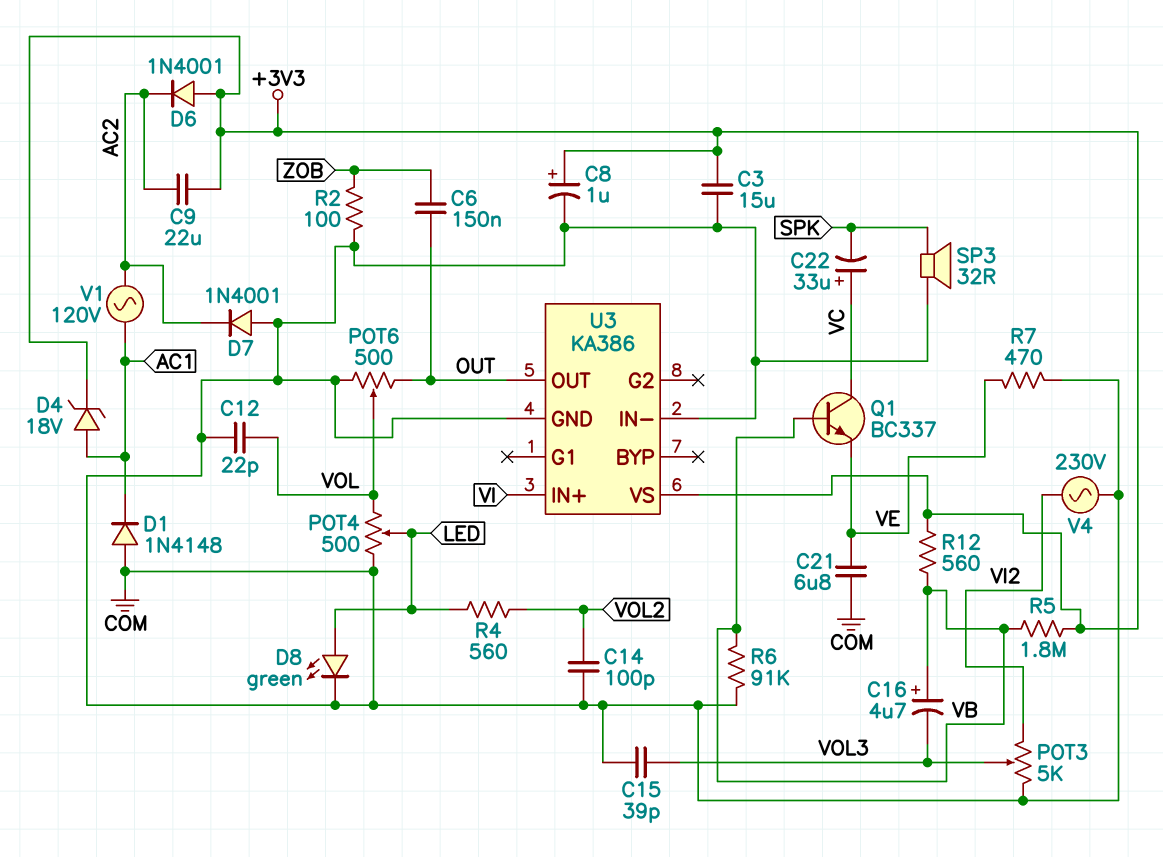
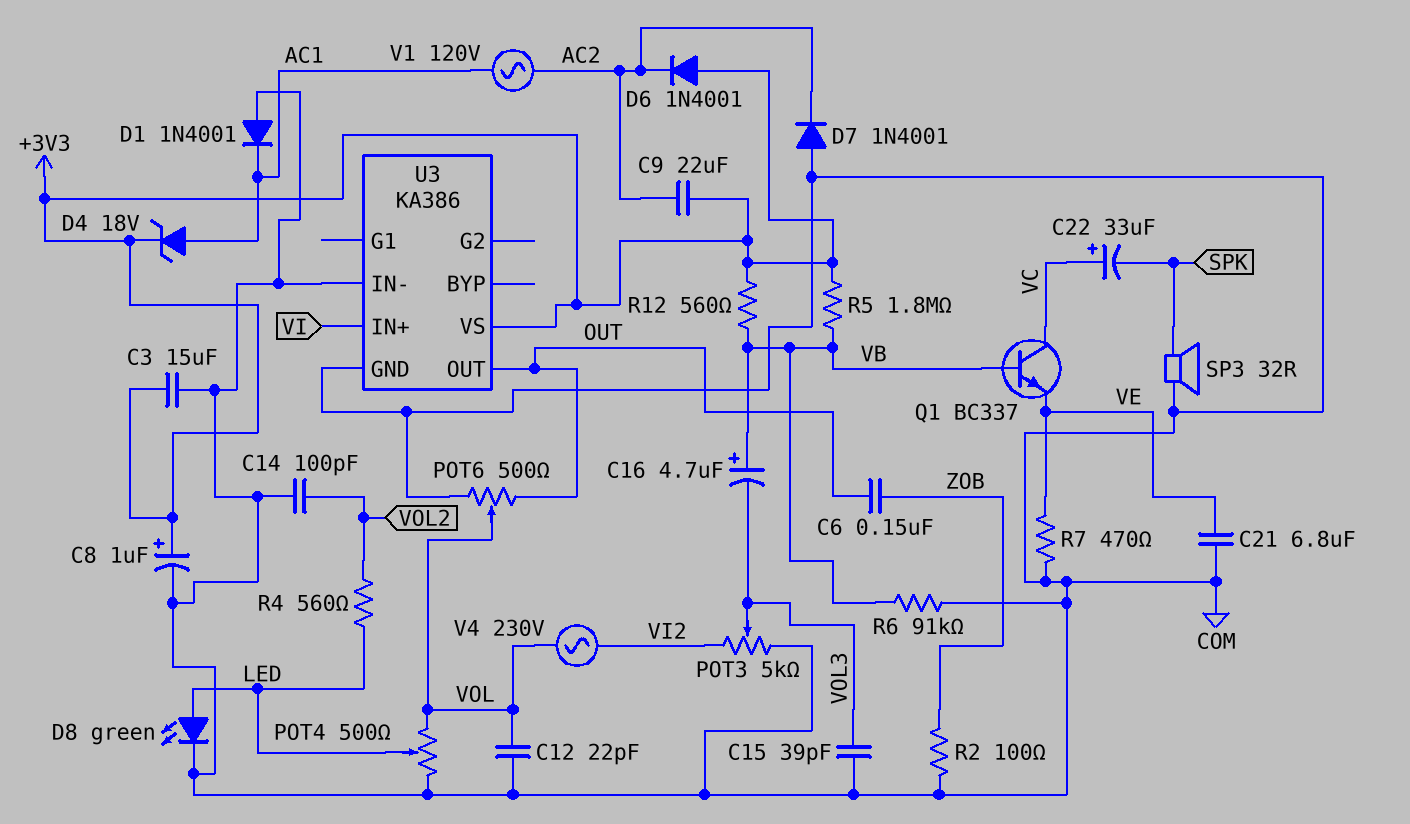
D1: diode 1N4148 (A COM, K AC1) -> diode 1N4001 (A COM, K AC1)
V4: AC 230V (COM, VI2) -> AC 230V (VI2, VOL)

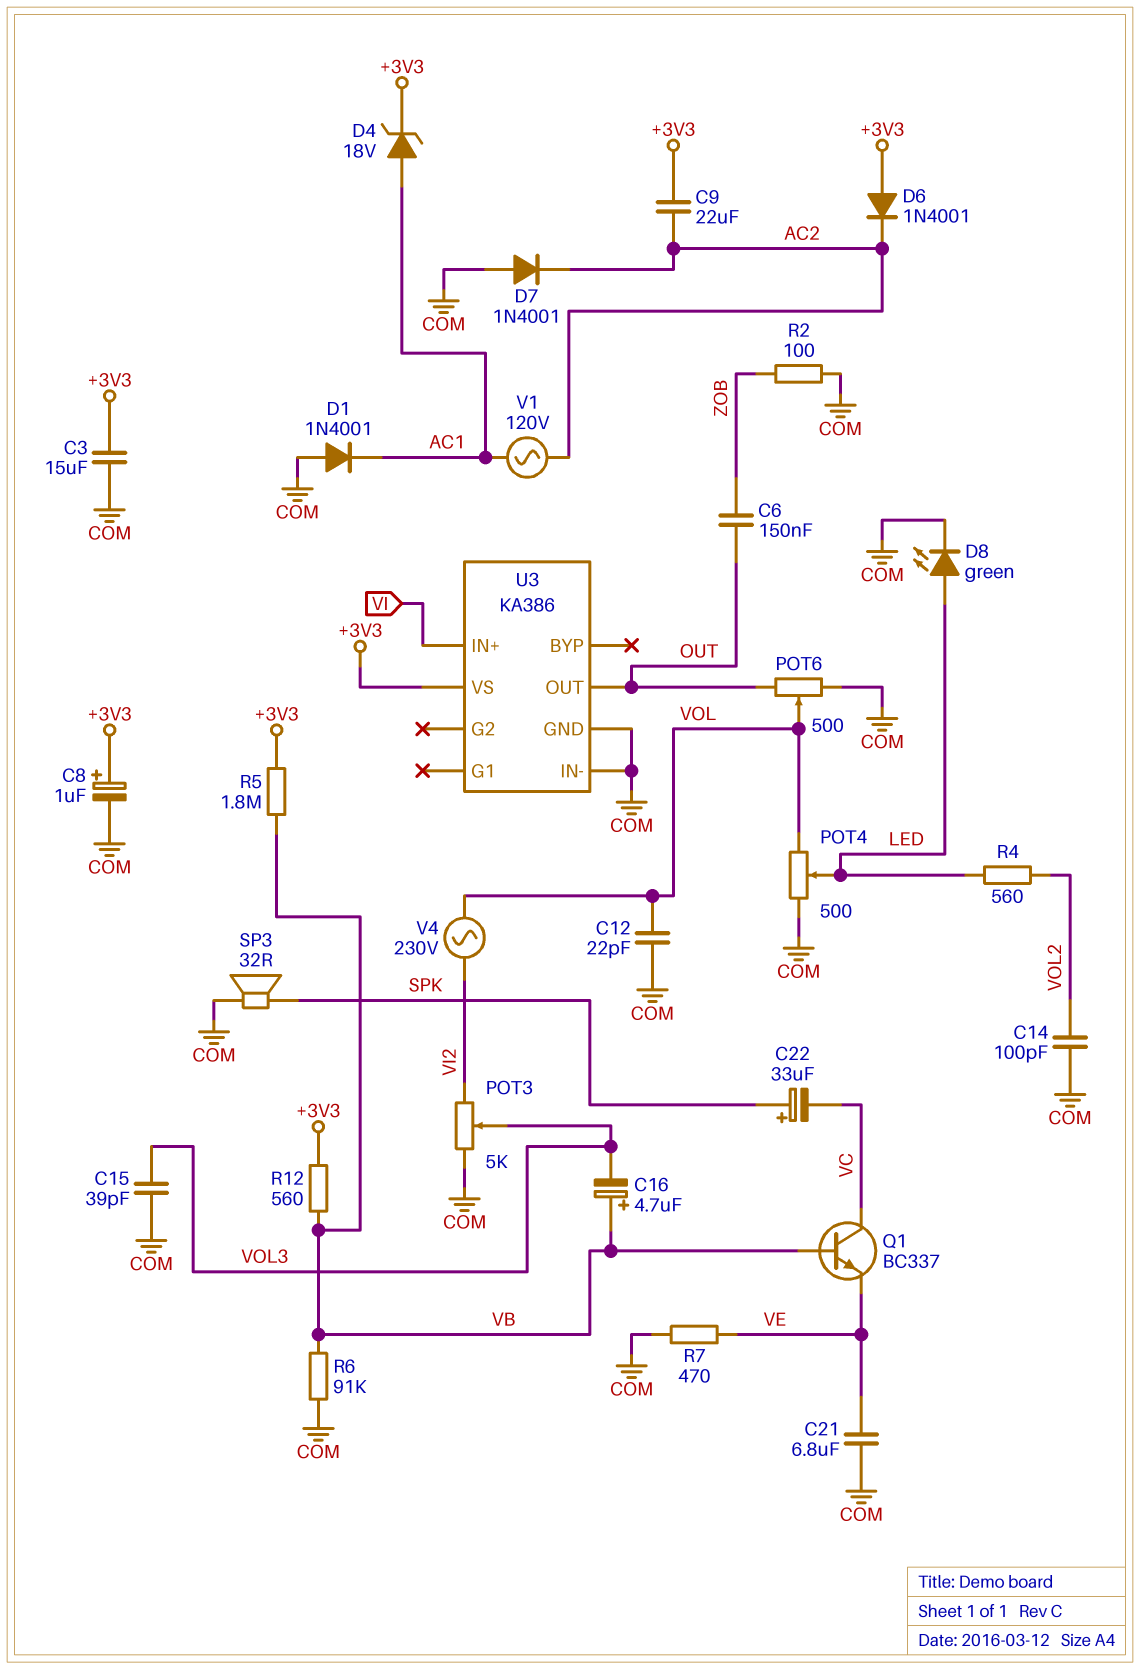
C22: 33uF (plus VC, minus SPK) -> 33uF (plus SPK, minus VC)

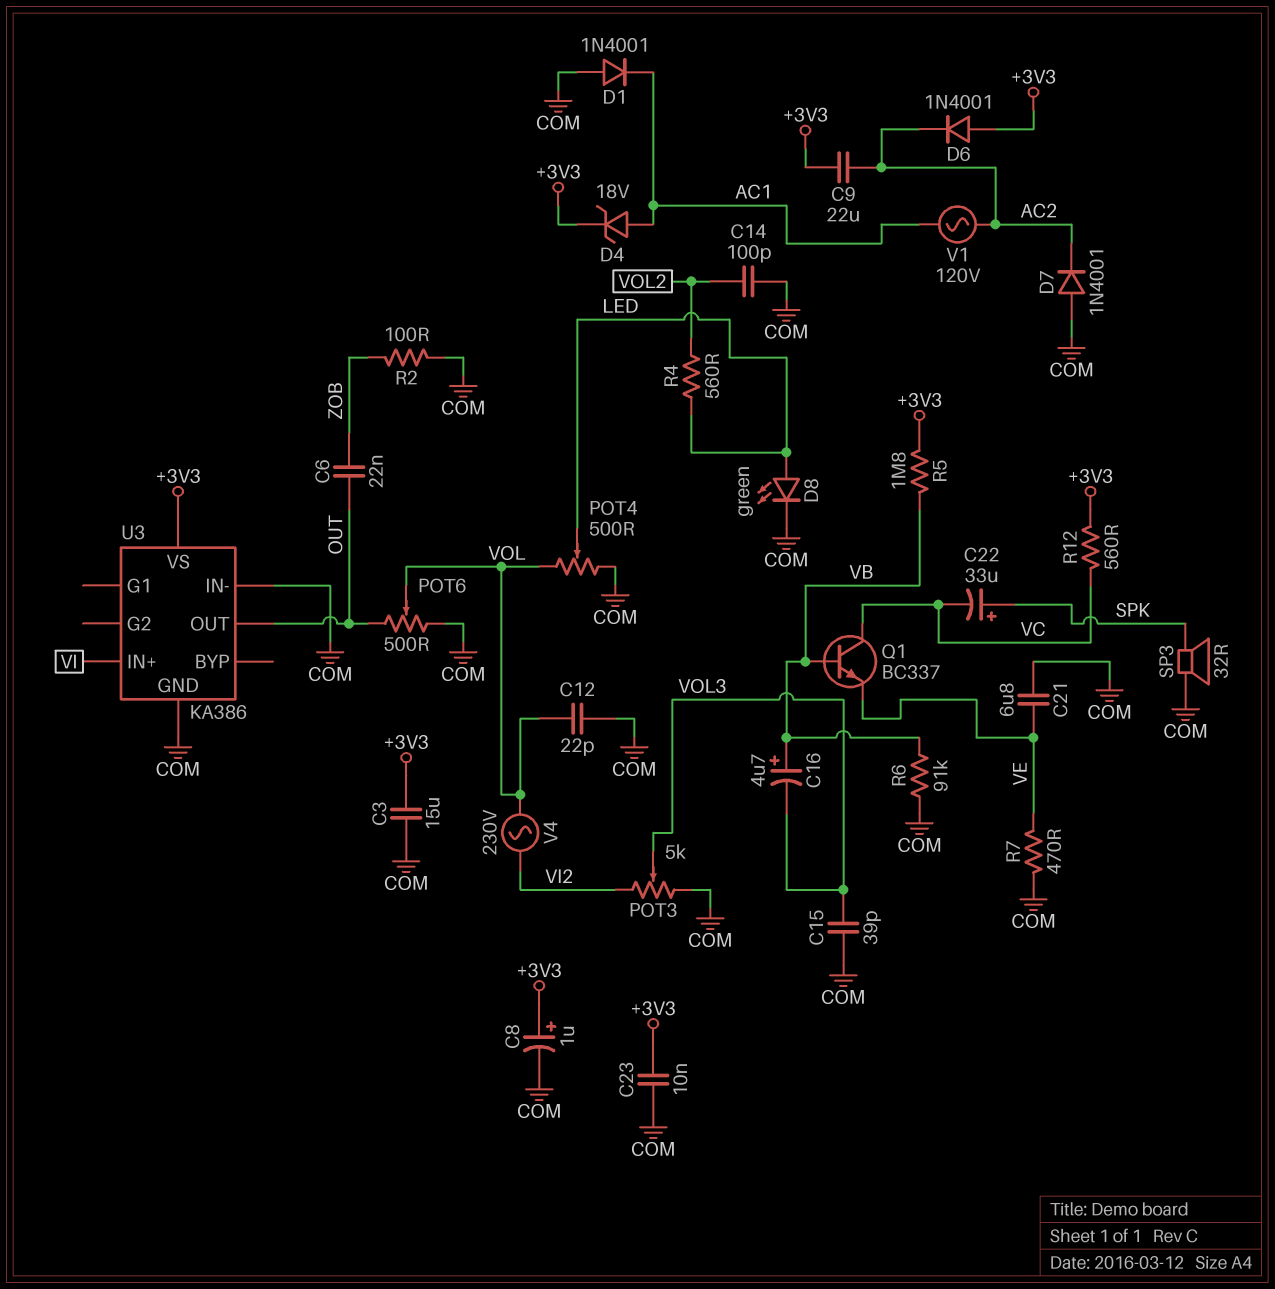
C6: 150nF (OUT, ZOB) -> 22nF (OUT, ZOB)
C23: none -> 10nF (+3V3, COM)
R12: 560 (+3V3, VB) -> 560 (+3V3, VC)

